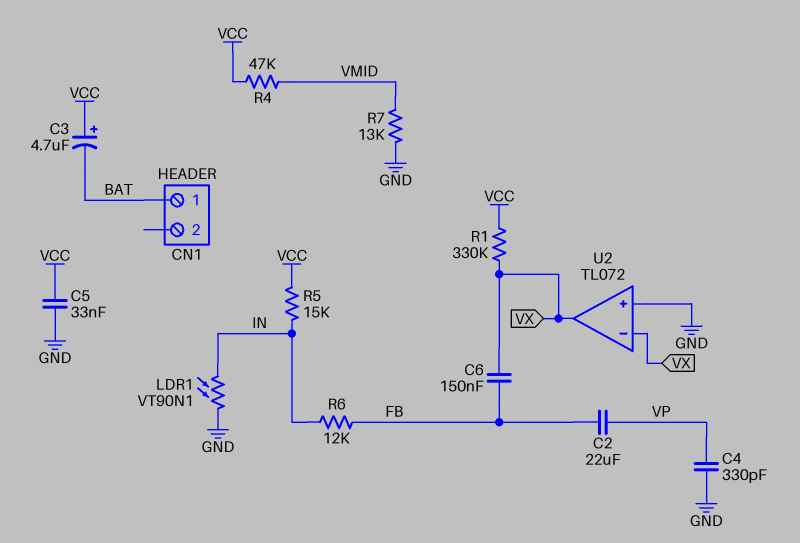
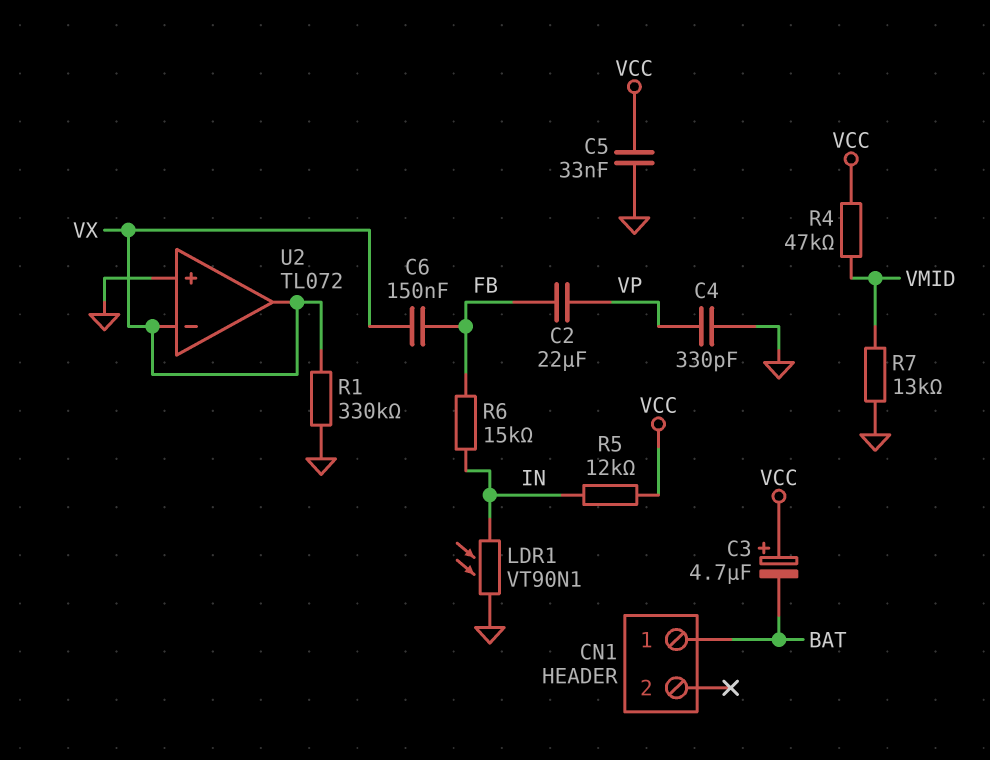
R1: 330k (VCC, VX) -> 330k (GND, VX)
R5: 15k (IN, VCC) -> 12k (IN, VCC)
R6: 12k (FB, IN) -> 15k (FB, IN)

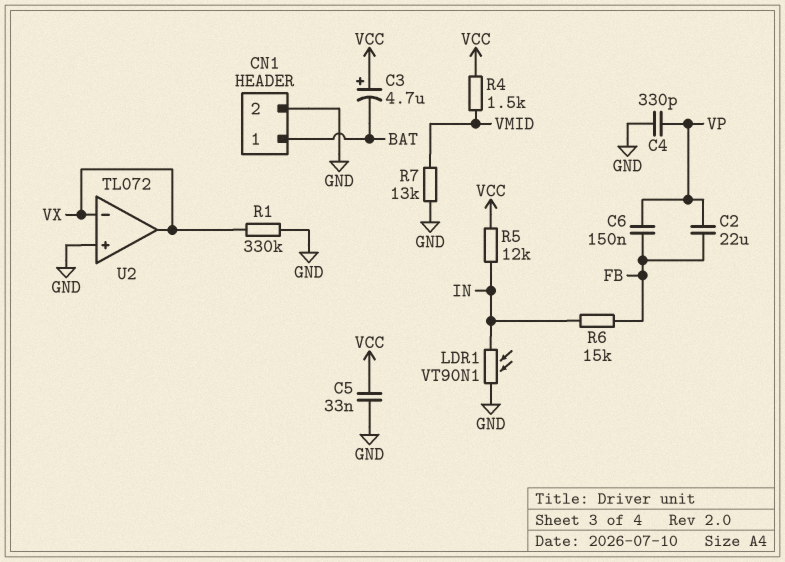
C6: 150nF (FB, VX) -> 150nF (FB, VP)
CN1 pin 2: none -> GND
R4: 47k (VCC, VMID) -> 1.5k (VCC, VMID)

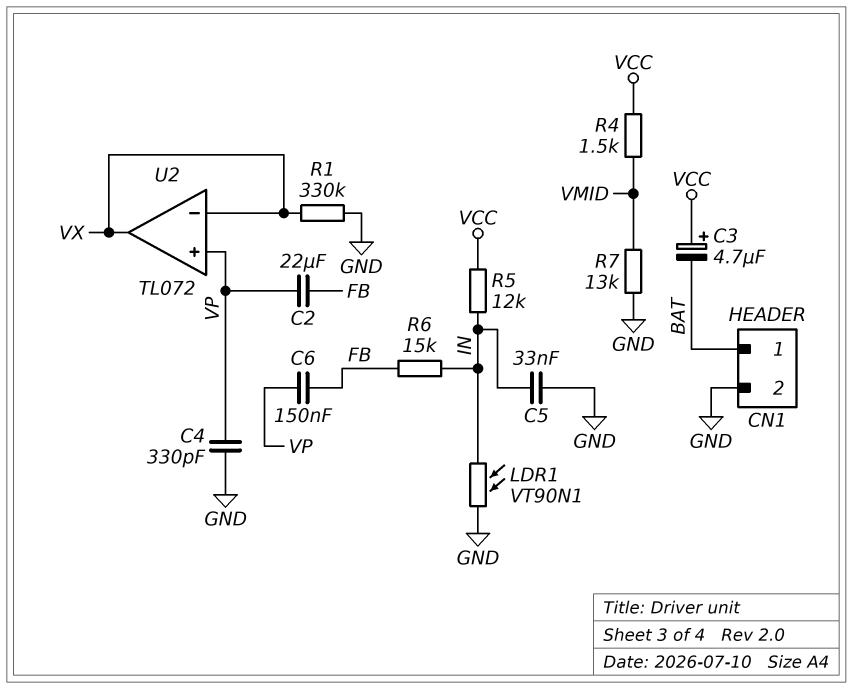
C5: 33nF (GND, VCC) -> 33nF (GND, IN)
U2 pin in+: GND -> VP

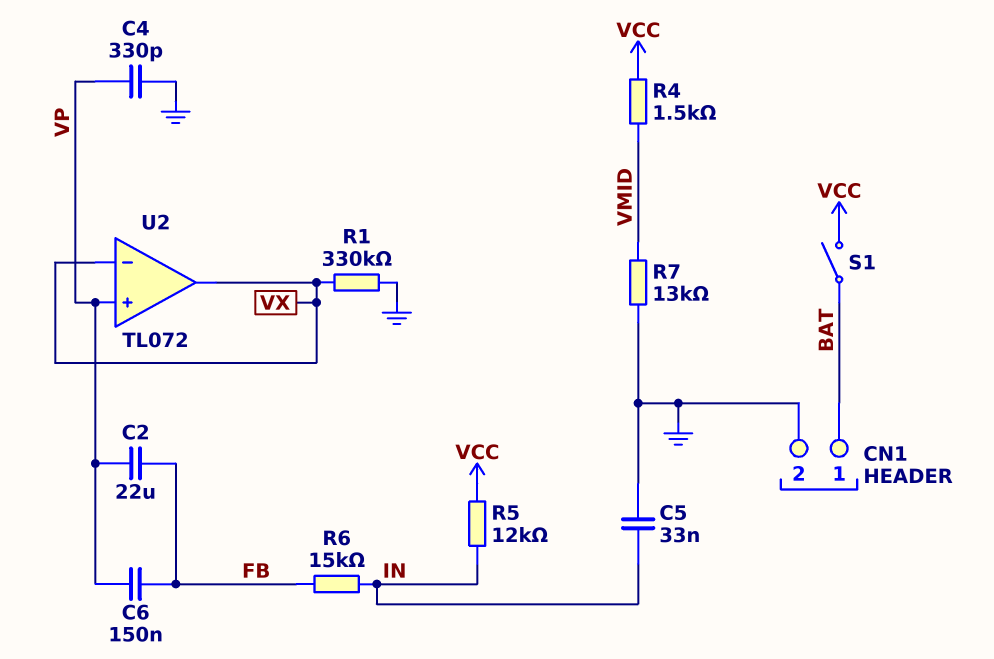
C3: 4.7uF (plus VCC, minus BAT) -> none
LDR1: VT90N1 (GND, IN) -> none
S1: none -> switch (BAT, VCC)

